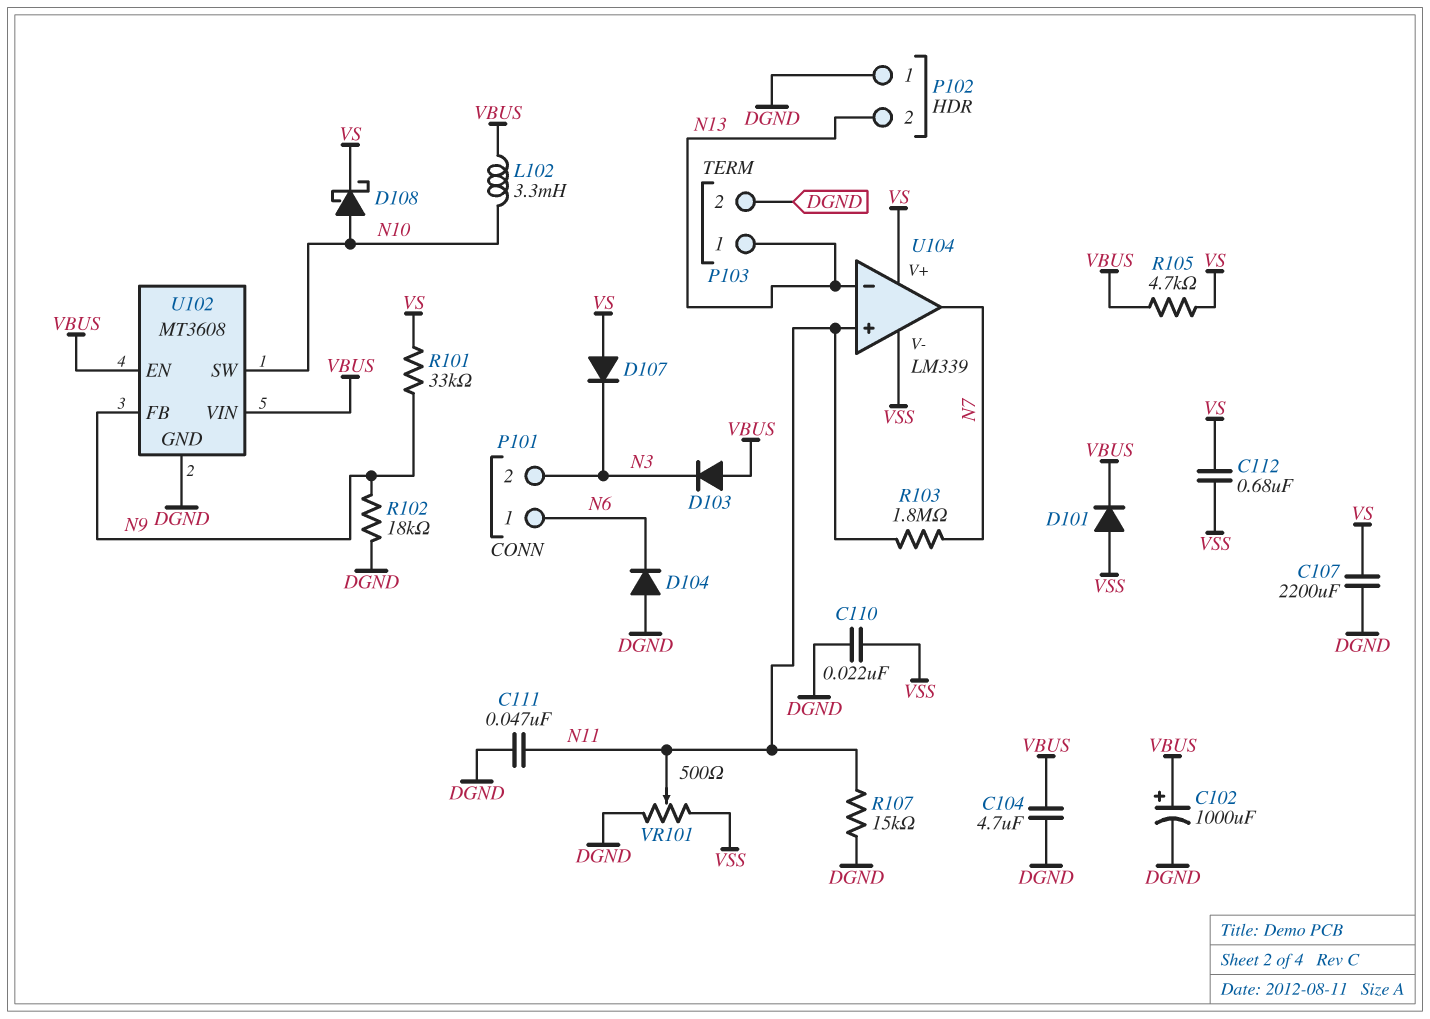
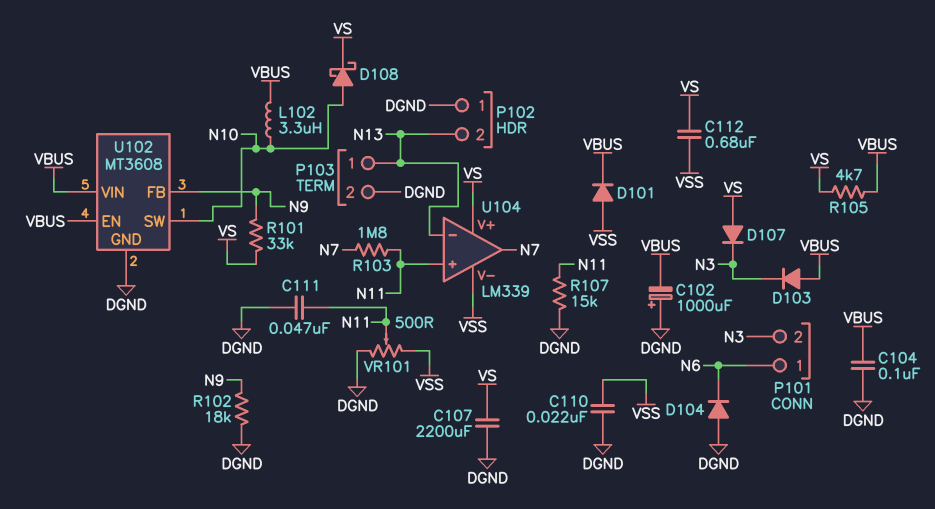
C102: 1000uF (plus VBUS, minus DGND) -> 1000uF (plus DGND, minus VBUS)
C104: 4.7uF (DGND, VBUS) -> 100nF (DGND, VBUS)
L102: 3.3mH (N10, VBUS) -> 3.3uH (N10, VBUS)

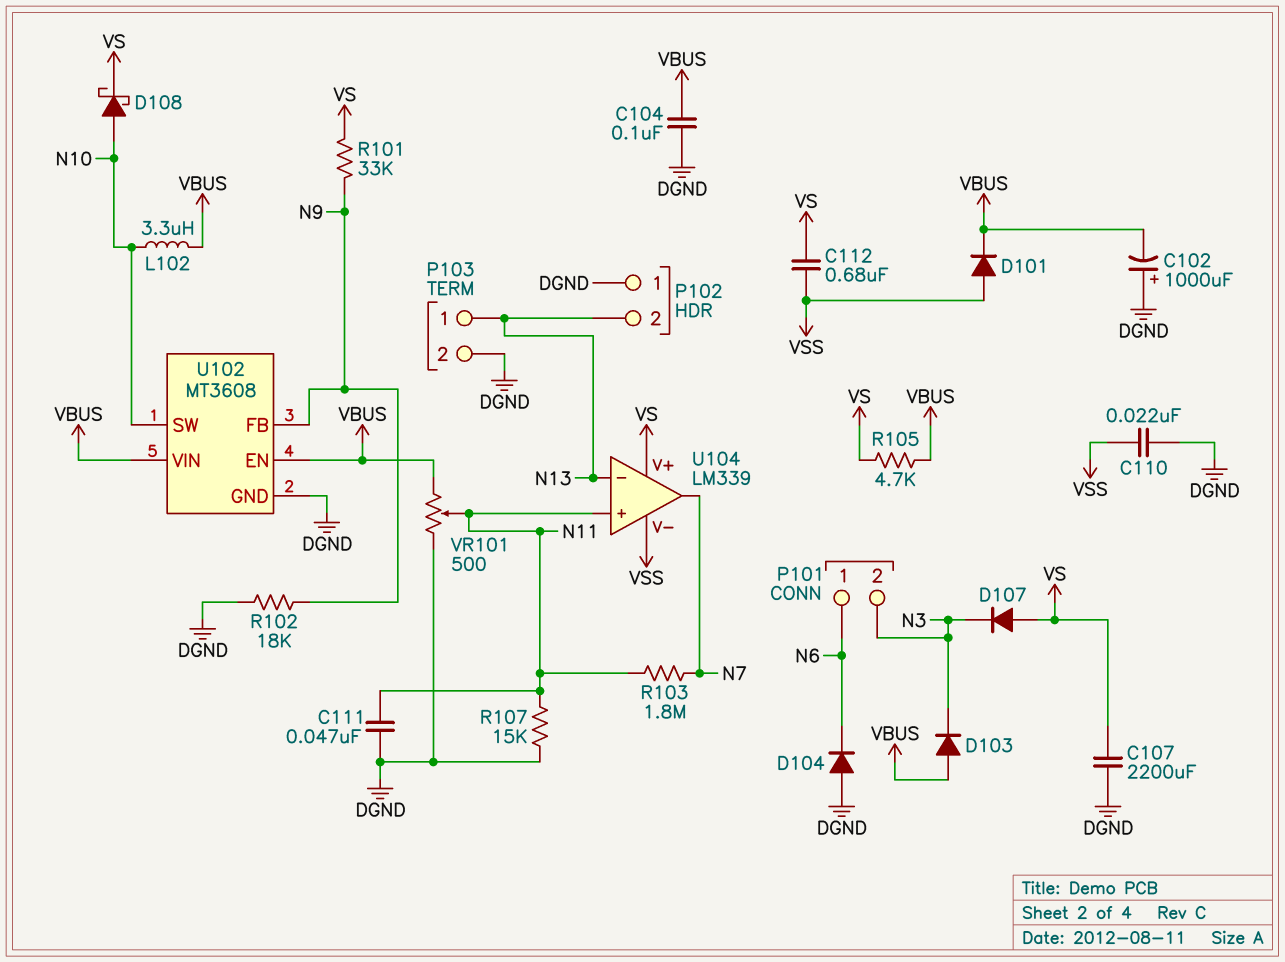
VR101: 500 (DGND, VSS, wiper N11) -> 500 (DGND, VBUS, wiper N11)

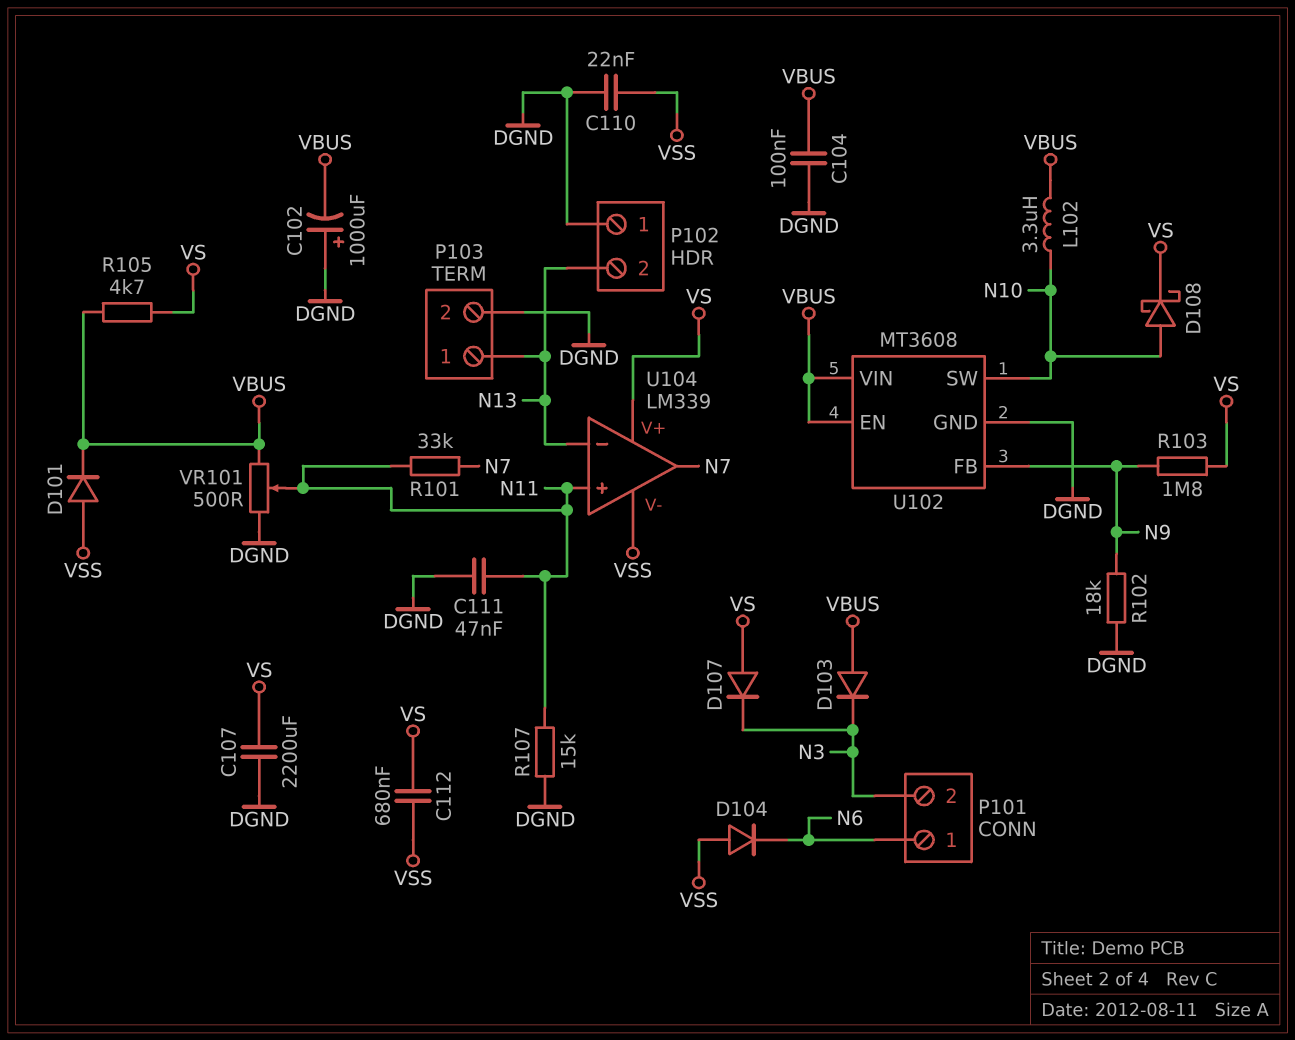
D104: diode (A DGND, K N6) -> diode (A VSS, K N6)
R101: 33k (N9, VS) -> 33k (N7, N11)
R103: 1.8M (N7, N11) -> 1.8M (N9, VS)

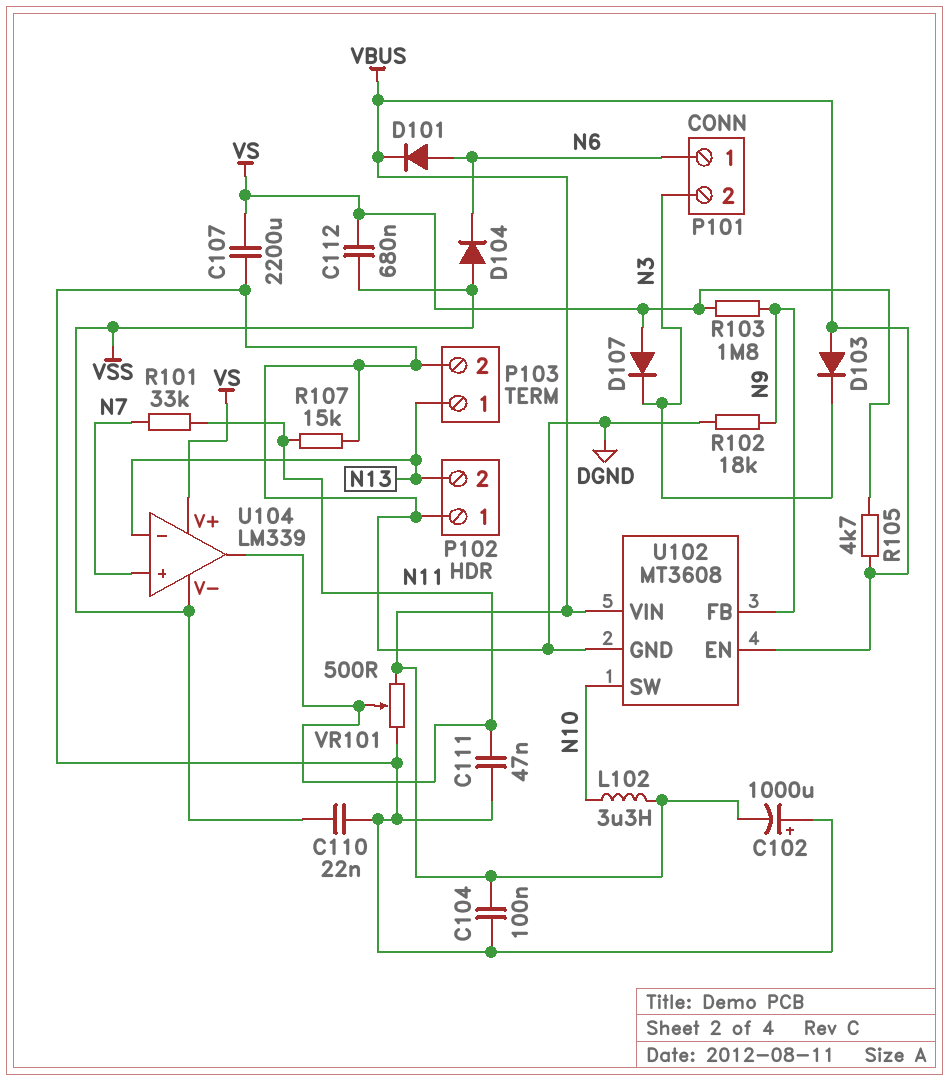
D101: diode (A VSS, K VBUS) -> diode (A N6, K VBUS)
D108: schottky (A N10, K VS) -> none
U104 pin in+: N11 -> N7
U104 pin out: N7 -> N11

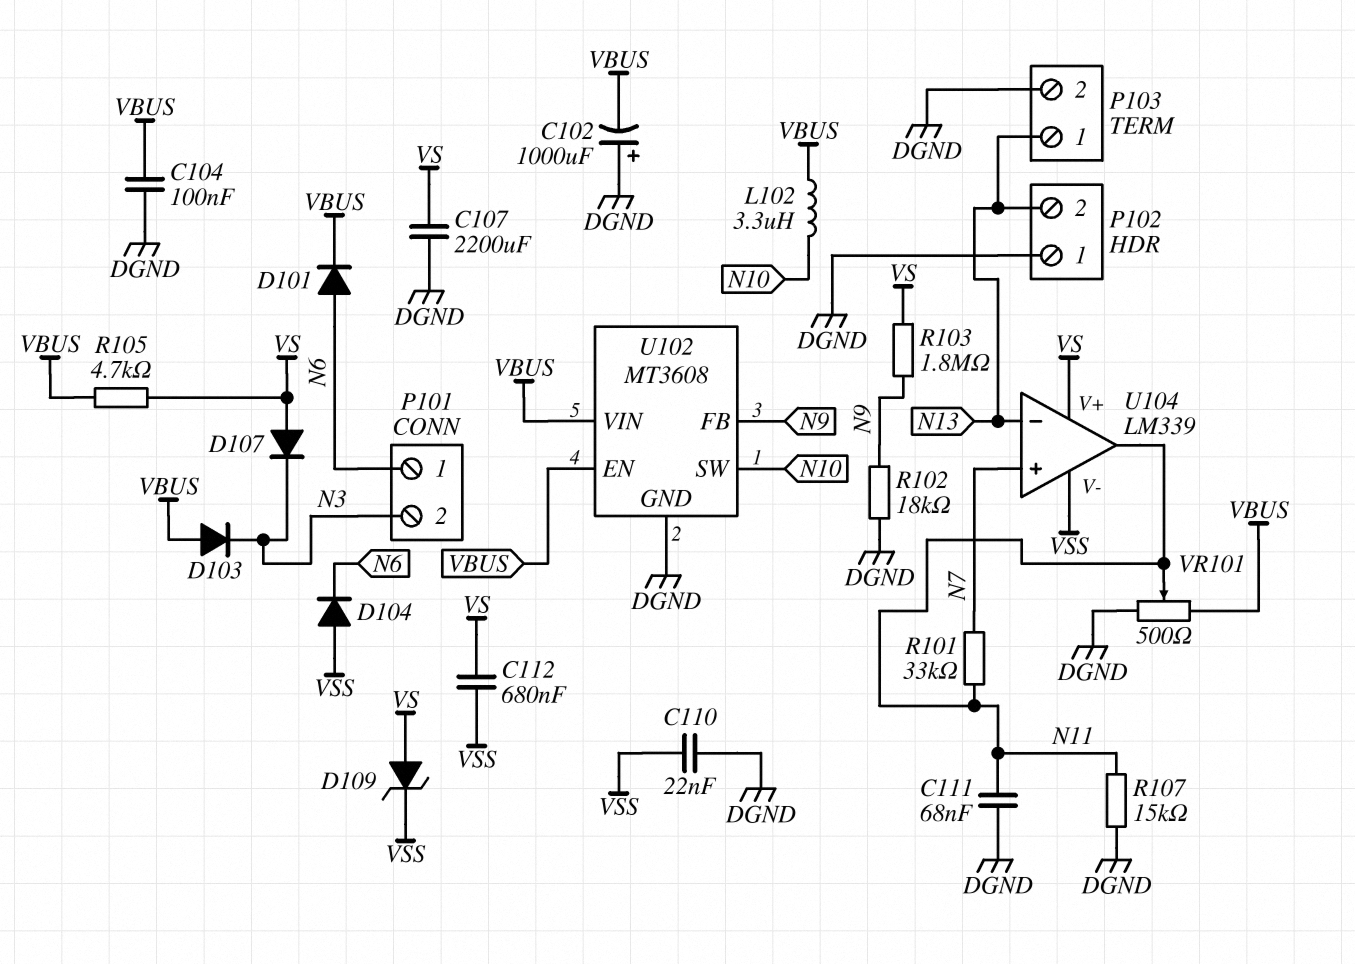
C111: 47nF (DGND, N11) -> 68nF (DGND, N11)
D109: none -> zener (A VS, K VSS)

